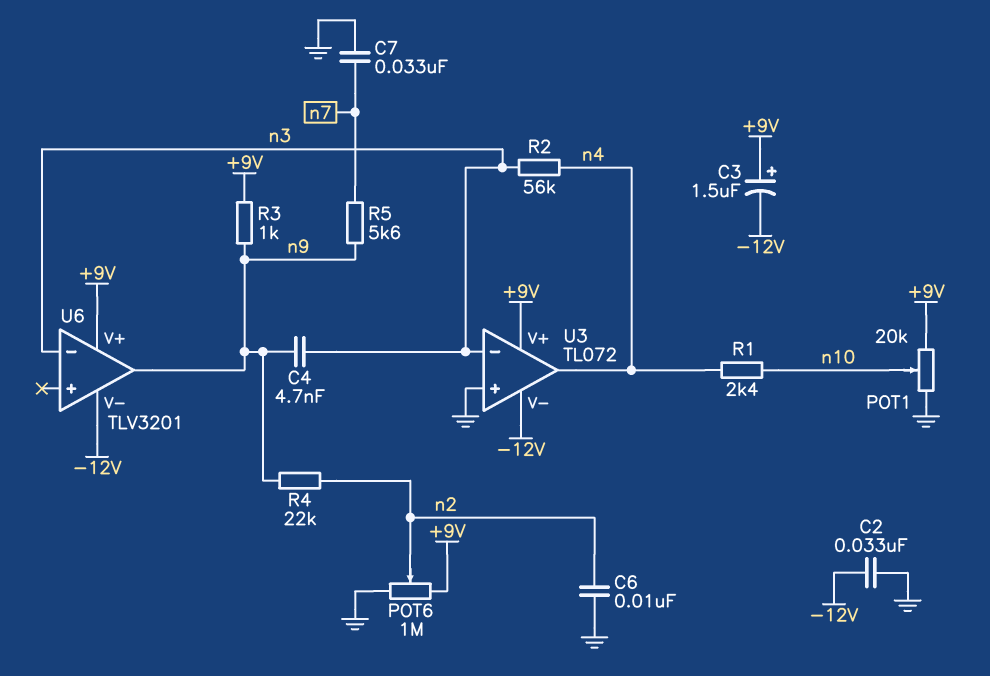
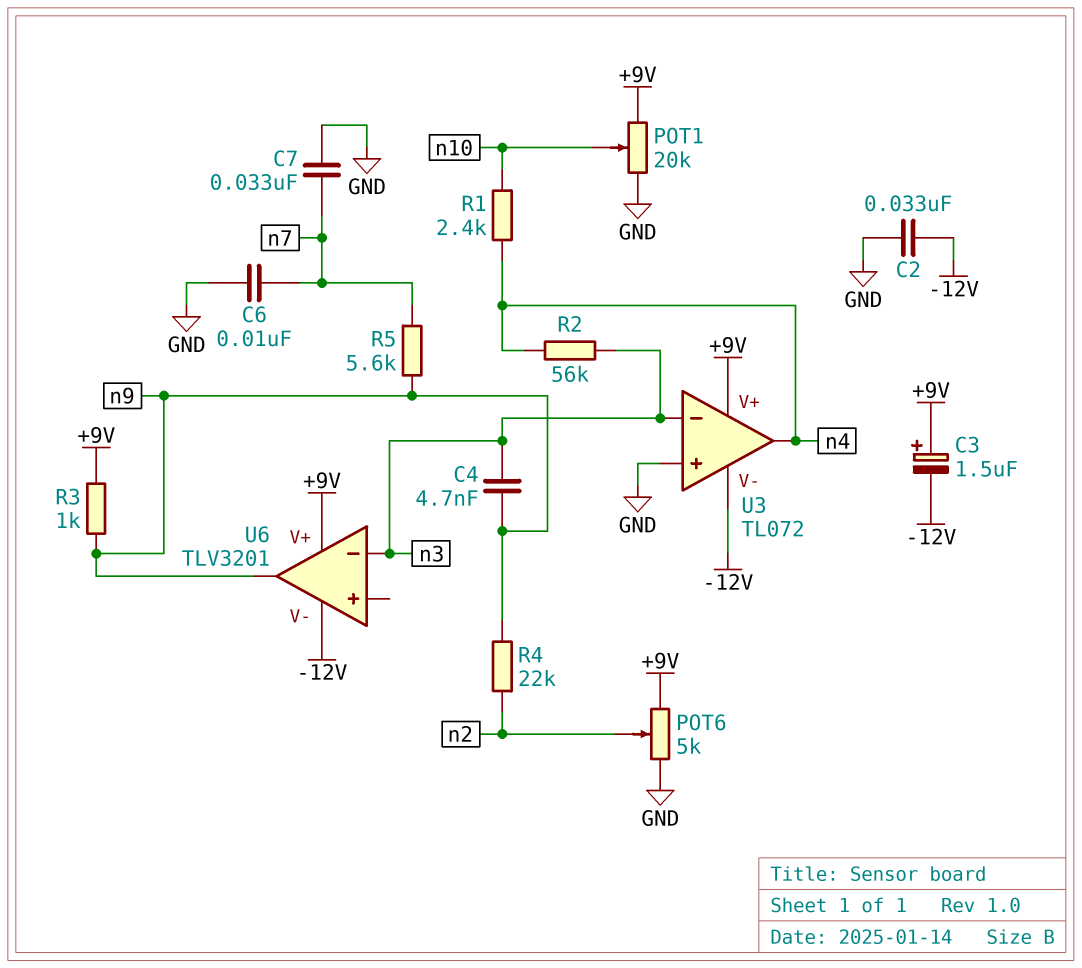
C6: 10nF (GND, n2) -> 10nF (GND, n7)
POT6: 1M (+9V, GND, wiper n2) -> 5k (+9V, GND, wiper n2)

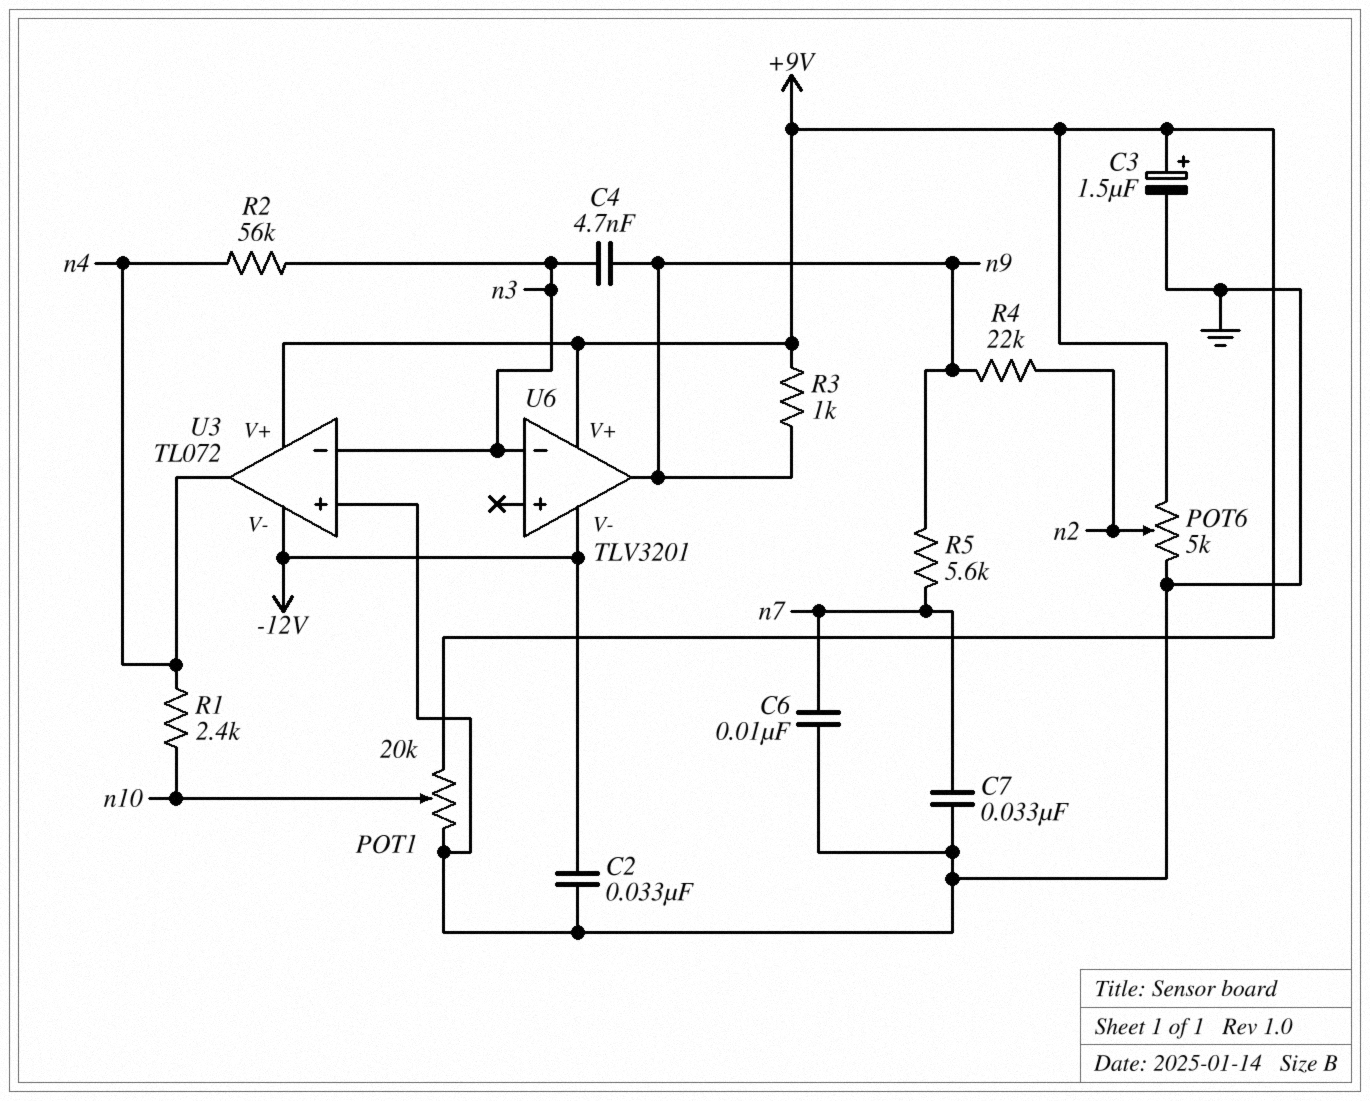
C3: 1.5uF (plus +9V, minus -12V) -> 1.5uF (plus +9V, minus GND)

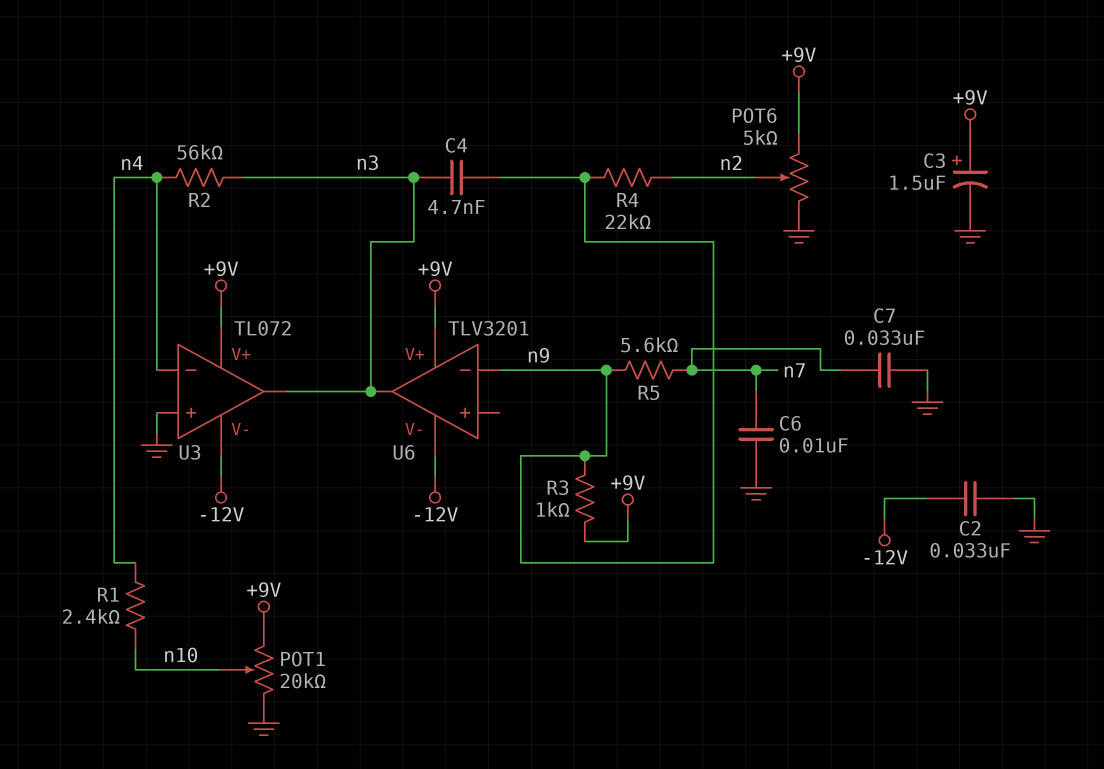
U3 pin in-: n3 -> n4
U3 pin out: n4 -> n3
U6 pin in-: n3 -> n9
U6 pin out: n9 -> n3

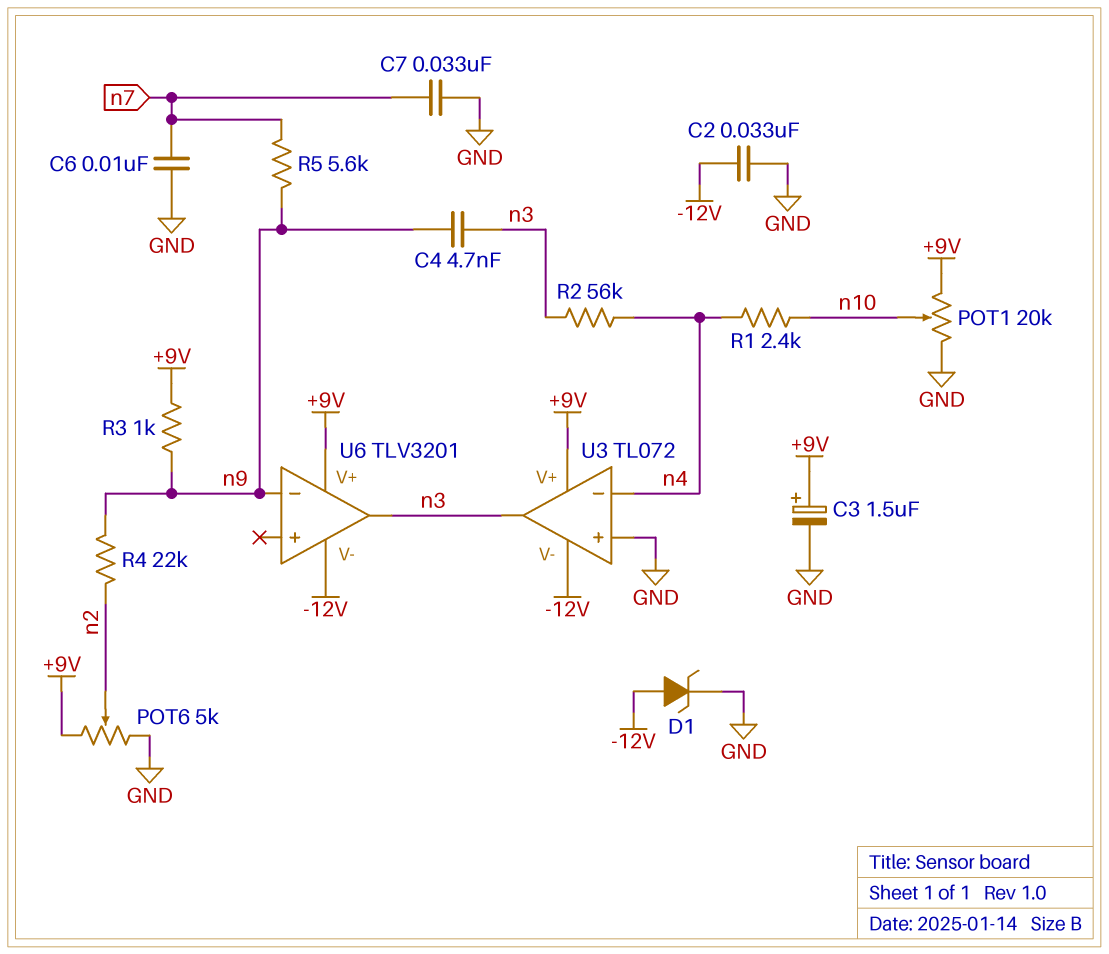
D1: none -> zener (A -12V, K GND)

